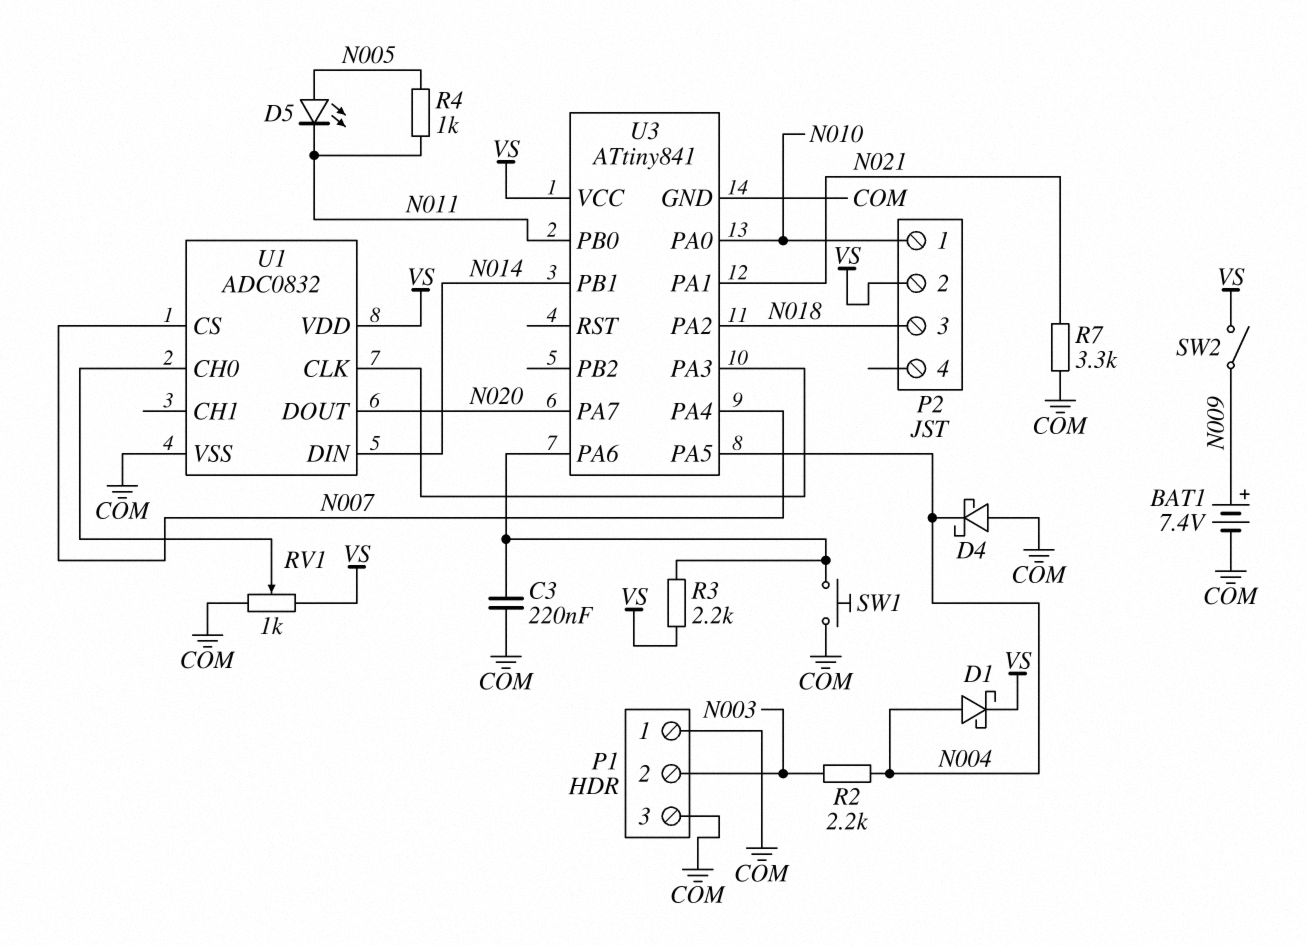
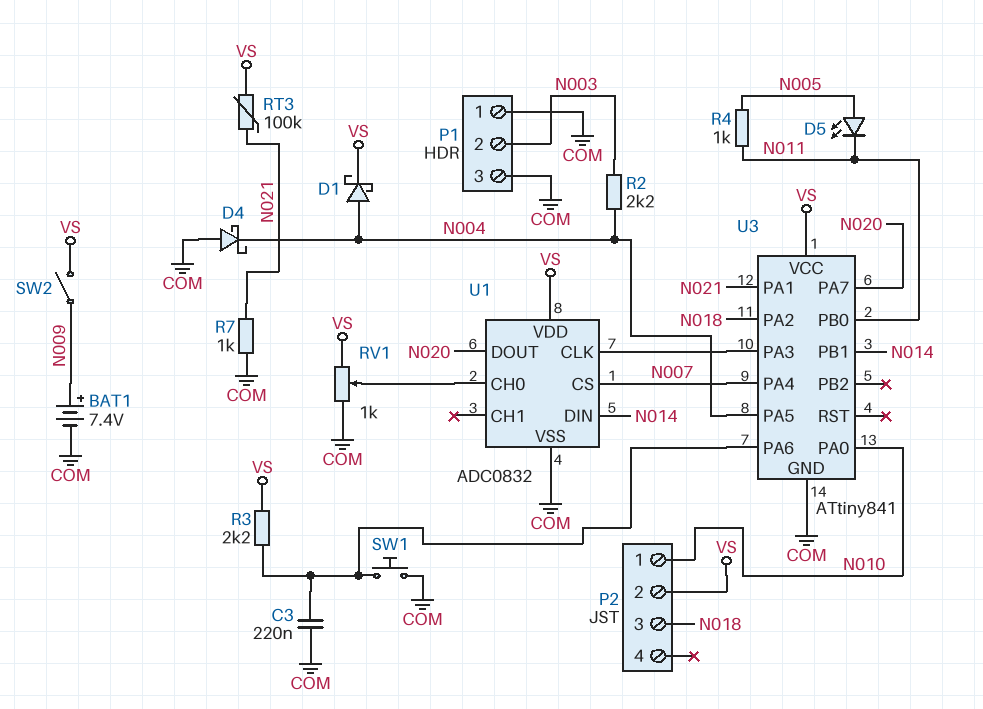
R7: 3.3k (COM, N021) -> 1k (COM, N021)
RT3: none -> 100k (N021, VS)

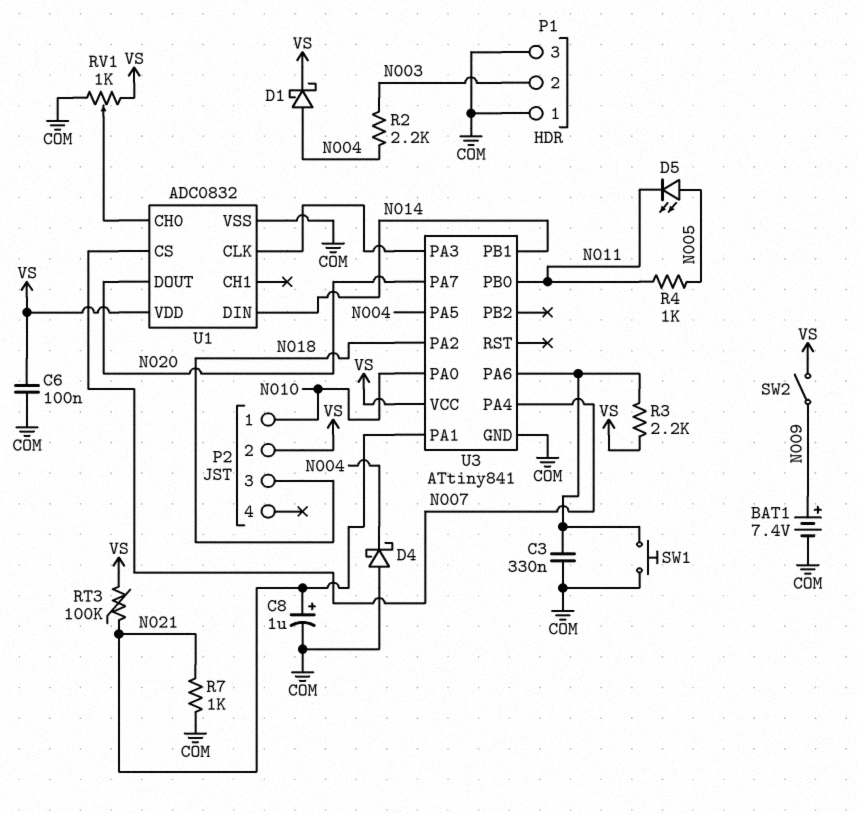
C3: 220nF (COM, U3/PA6) -> 330nF (COM, U3/PA6)
C6: none -> 100nF (COM, VS)
C8: none -> 1uF (plus N021, minus COM)

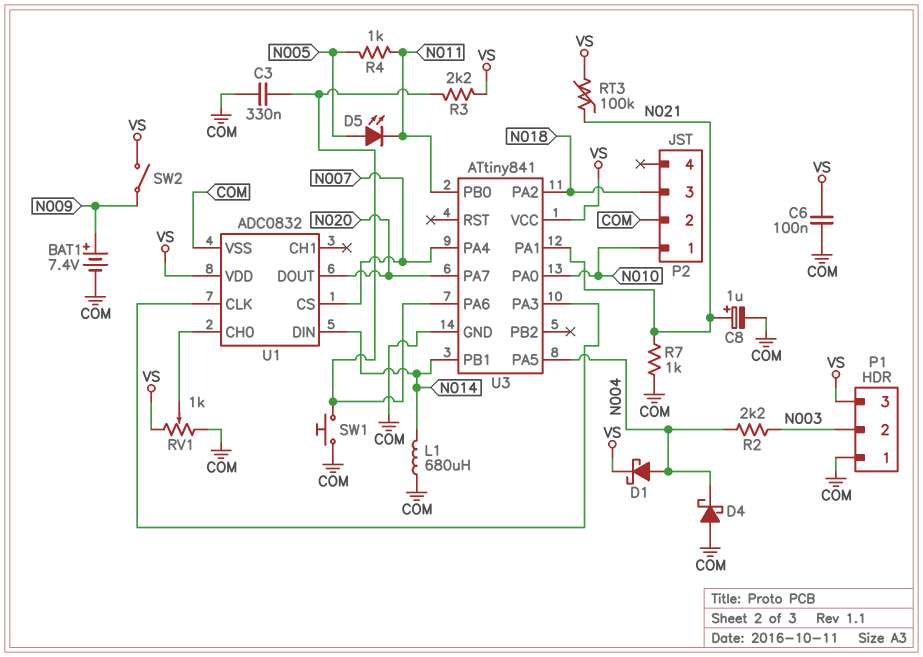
L1: none -> 680uH (COM, N014)
P1 pin 3: COM -> VS
P2 pin 2: VS -> COM

